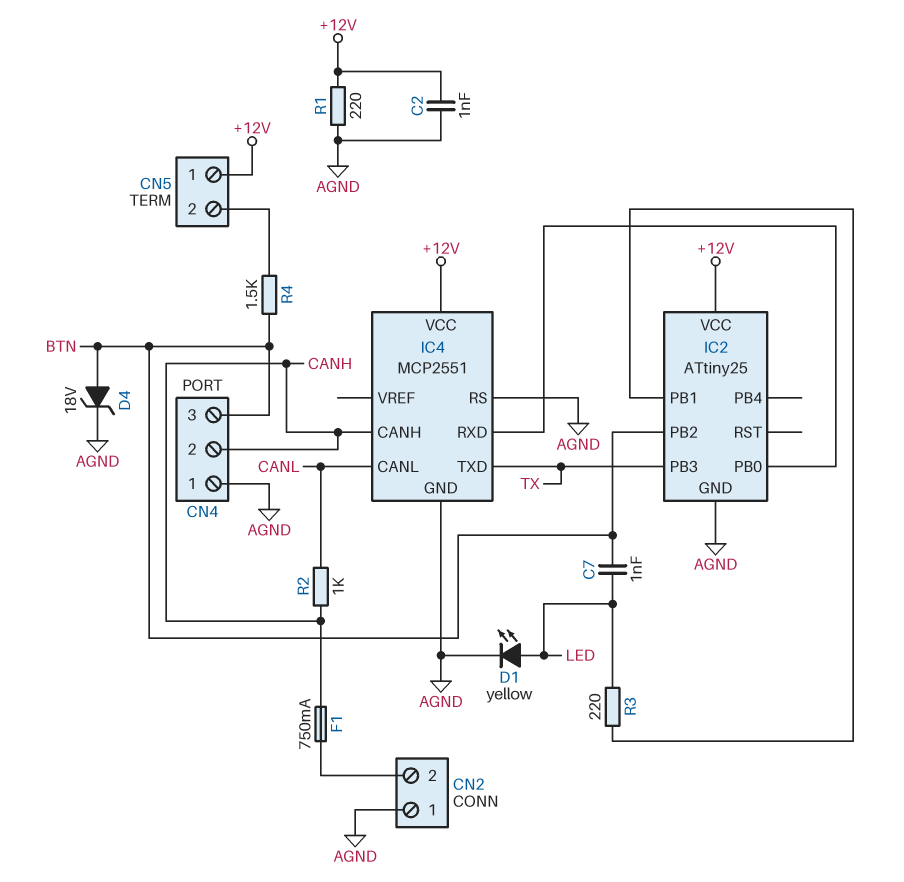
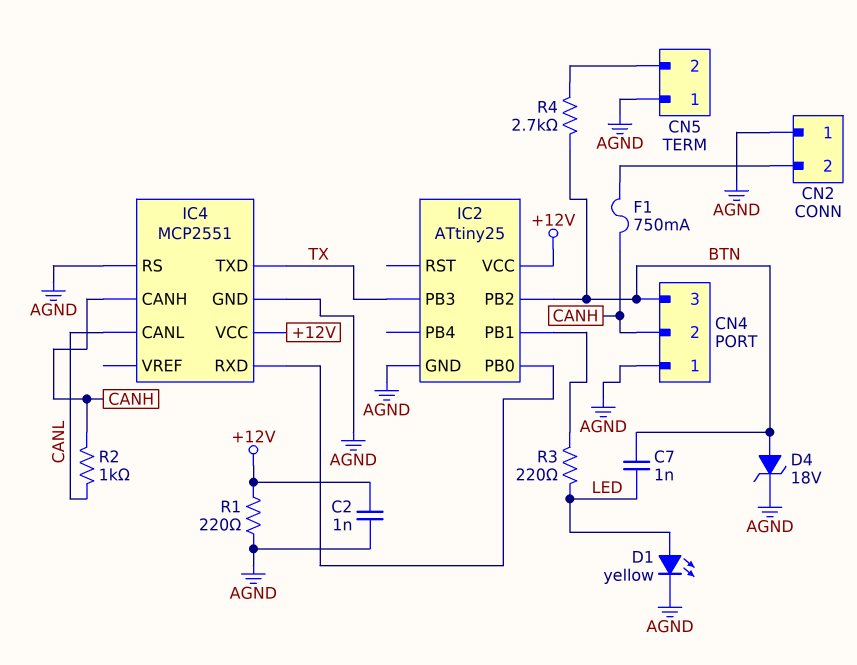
CN5 pin 1: +12V -> AGND
R4: 1.5k (BTN, CN5/2) -> 2.7k (BTN, CN5/2)

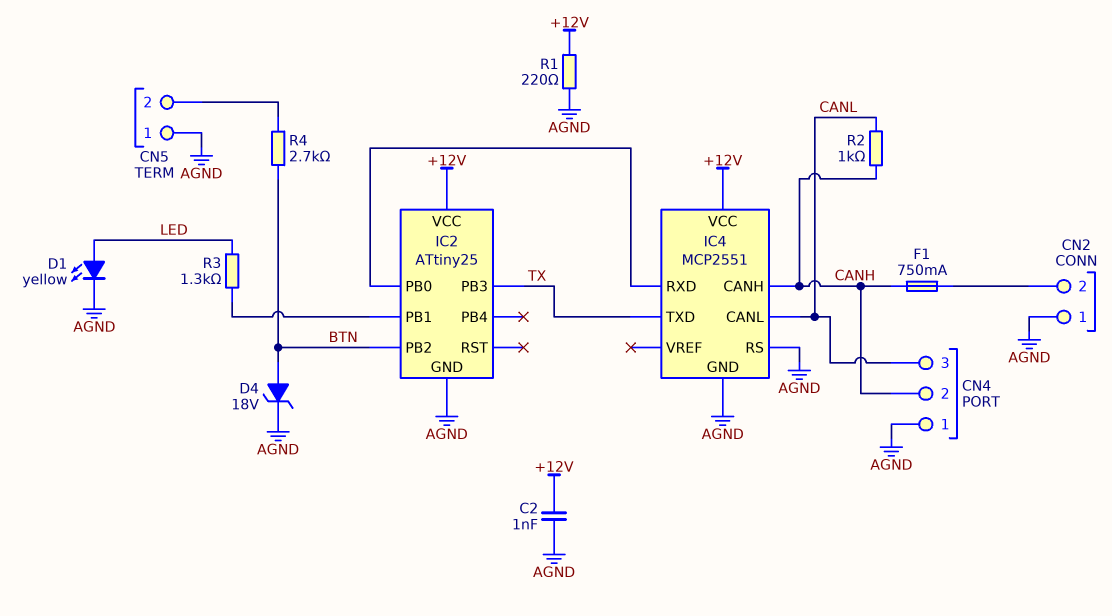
C7: 1nF (BTN, LED) -> none
CN4 pin 3: BTN -> CANL
R3: 220 (IC2/PB1, LED) -> 1.3k (IC2/PB1, LED)

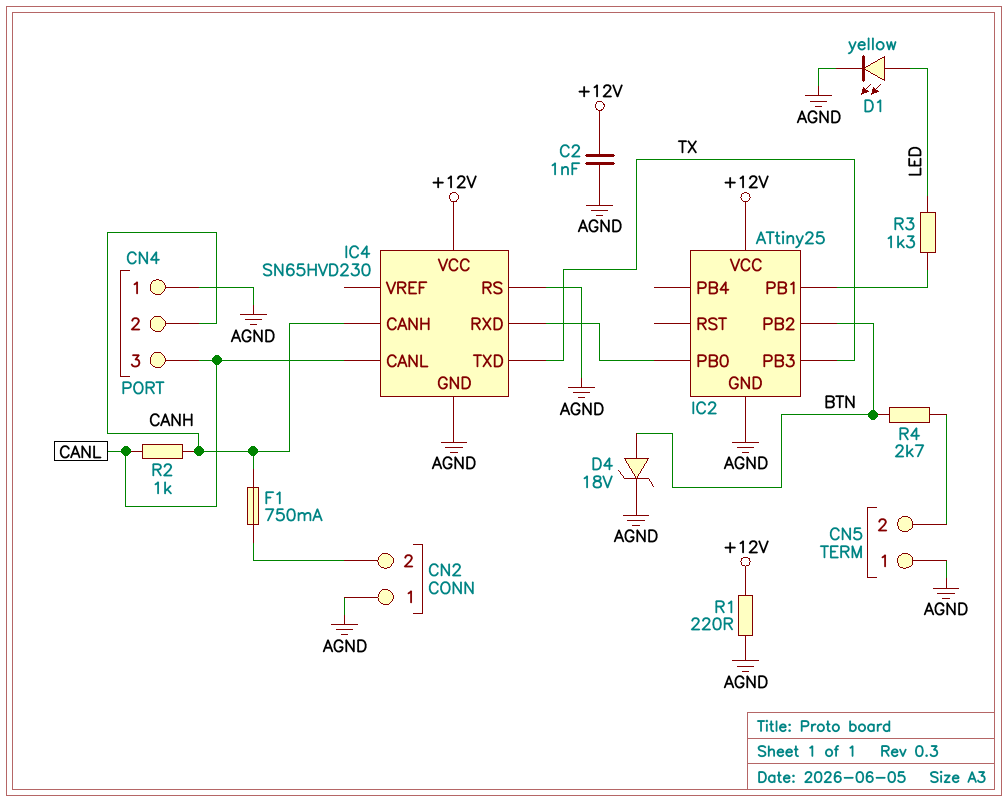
IC4: MCP2551 -> SN65HVD230

